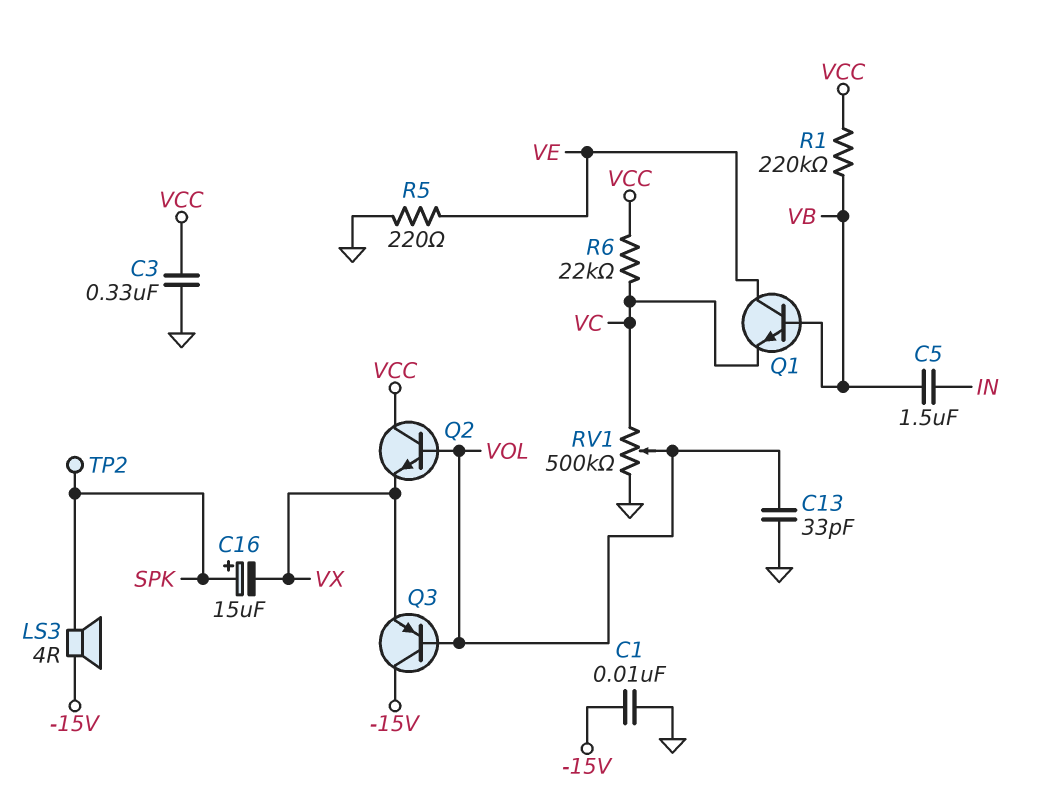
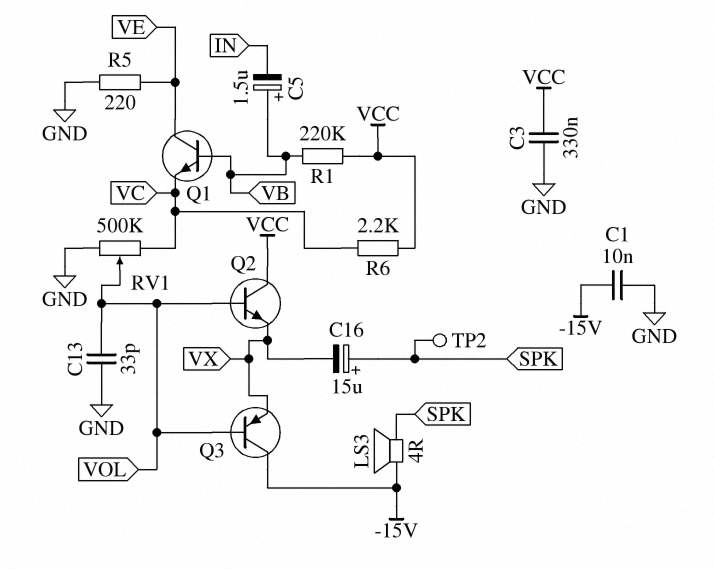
C5: 1.5uF (IN, VB) -> 1.5uF (plus VB, minus IN)
R6: 22k (VC, VCC) -> 2.2k (VC, VCC)

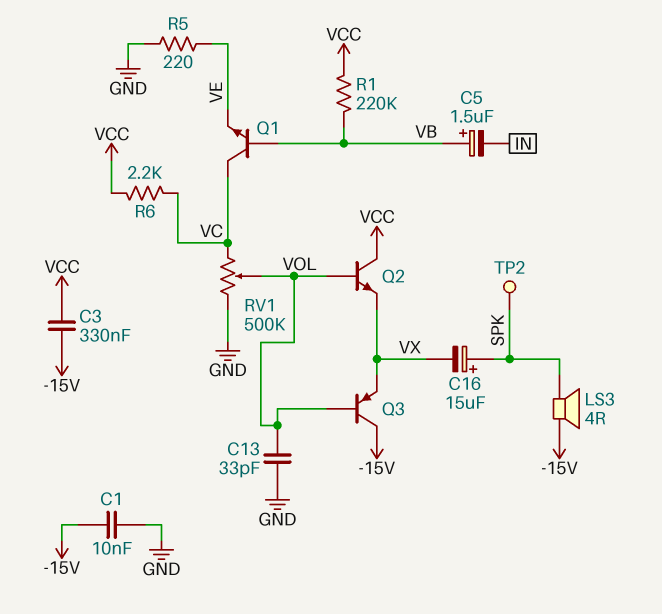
C3: 330nF (GND, VCC) -> 330nF (-15V, VCC)
Q1: NPN (B VB, C VE, E VC) -> NPN (B VB, C VC, E VE)

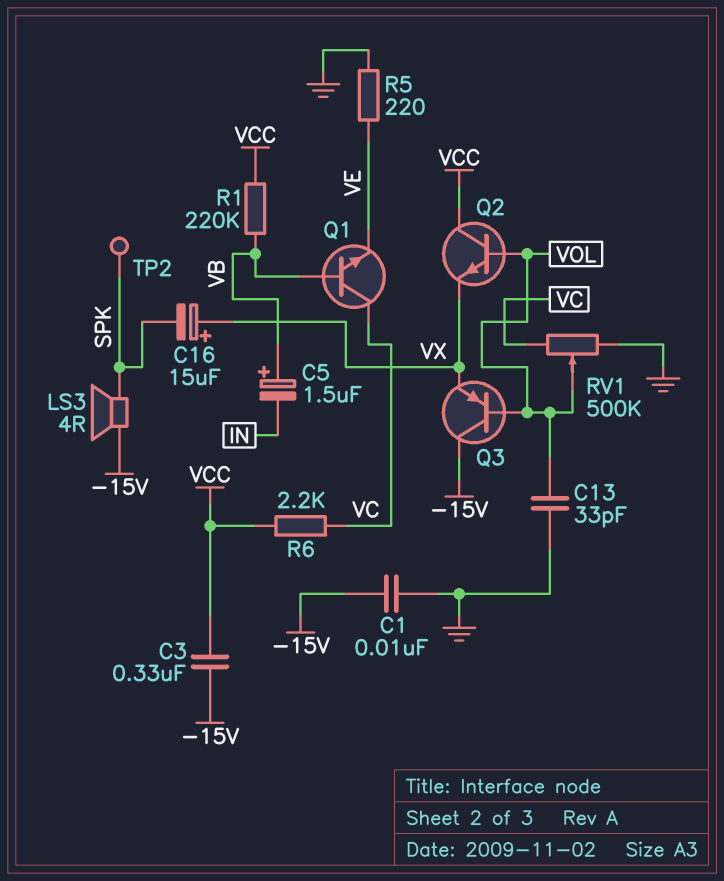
C16: 15uF (plus SPK, minus VX) -> 15uF (plus VX, minus SPK)

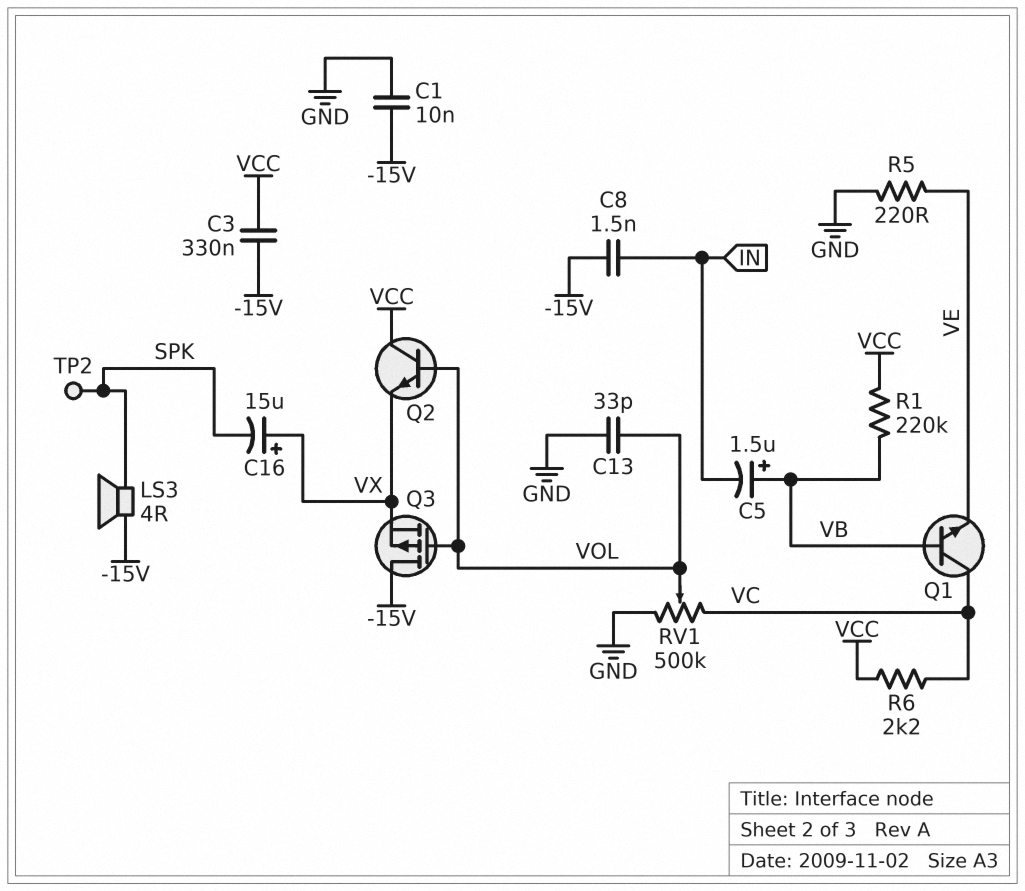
C8: none -> 1.5nF (-15V, IN)
Q3: PNP (B VOL, C -15V, E VX) -> PMOS (G VOL, D -15V, S VX)

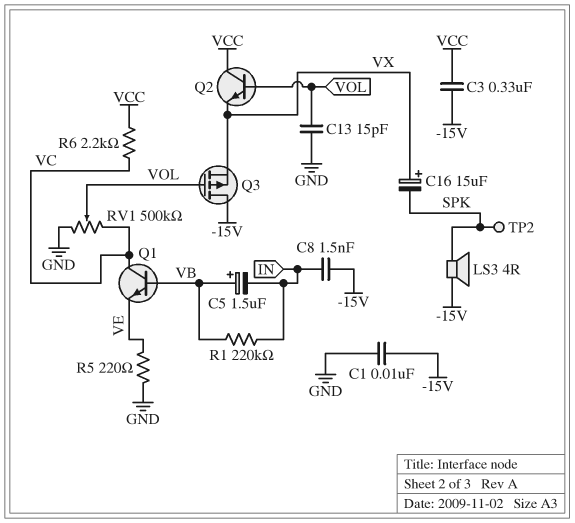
C13: 33pF (GND, VOL) -> 15pF (GND, VOL)
R1: 220k (VB, VCC) -> 220k (IN, VB)

